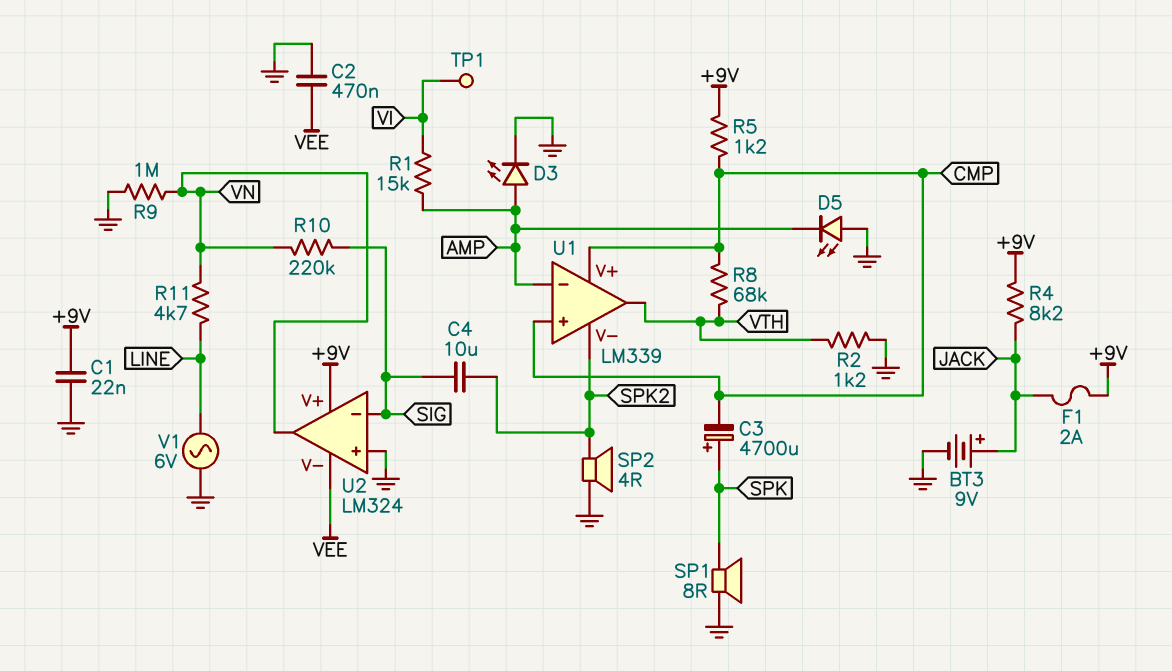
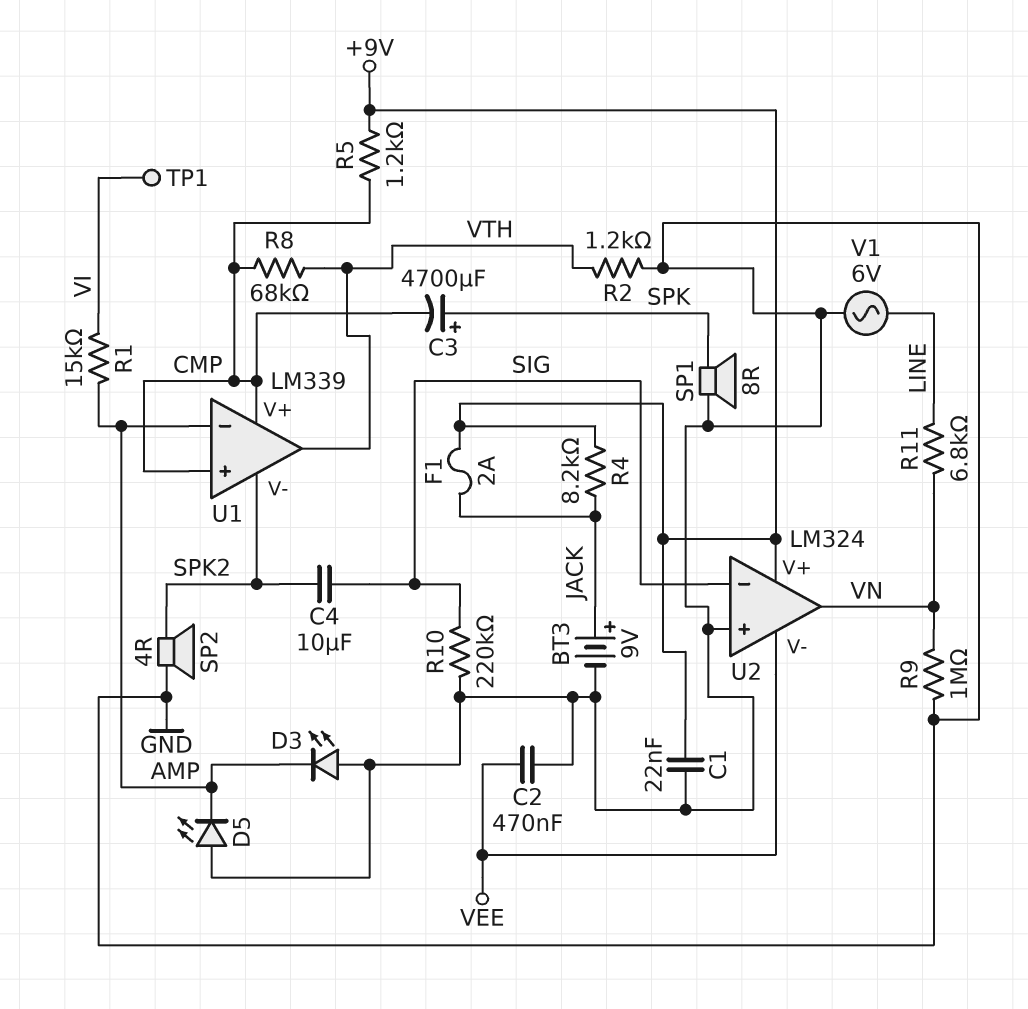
D3: LED (A AMP, K GND) -> LED (A GND, K AMP)
R10: 220k (SIG, VN) -> 220k (GND, SIG)
R11: 4.7k (LINE, VN) -> 6.8k (LINE, VN)

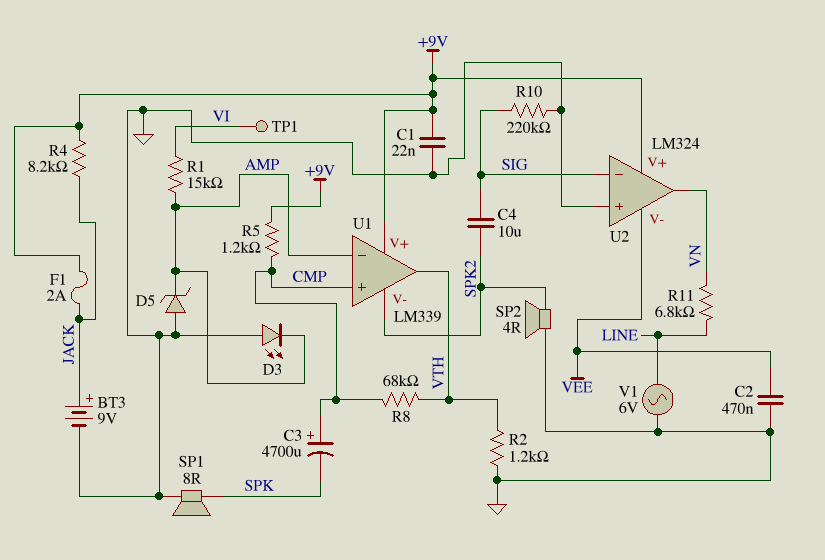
C3: 4700uF (plus SPK, minus CMP) -> 4700uF (plus CMP, minus SPK)
D5: LED (A GND, K AMP) -> zener (A GND, K AMP)
R9: 1M (GND, VN) -> none
U1 pin V+: CMP -> +9V

